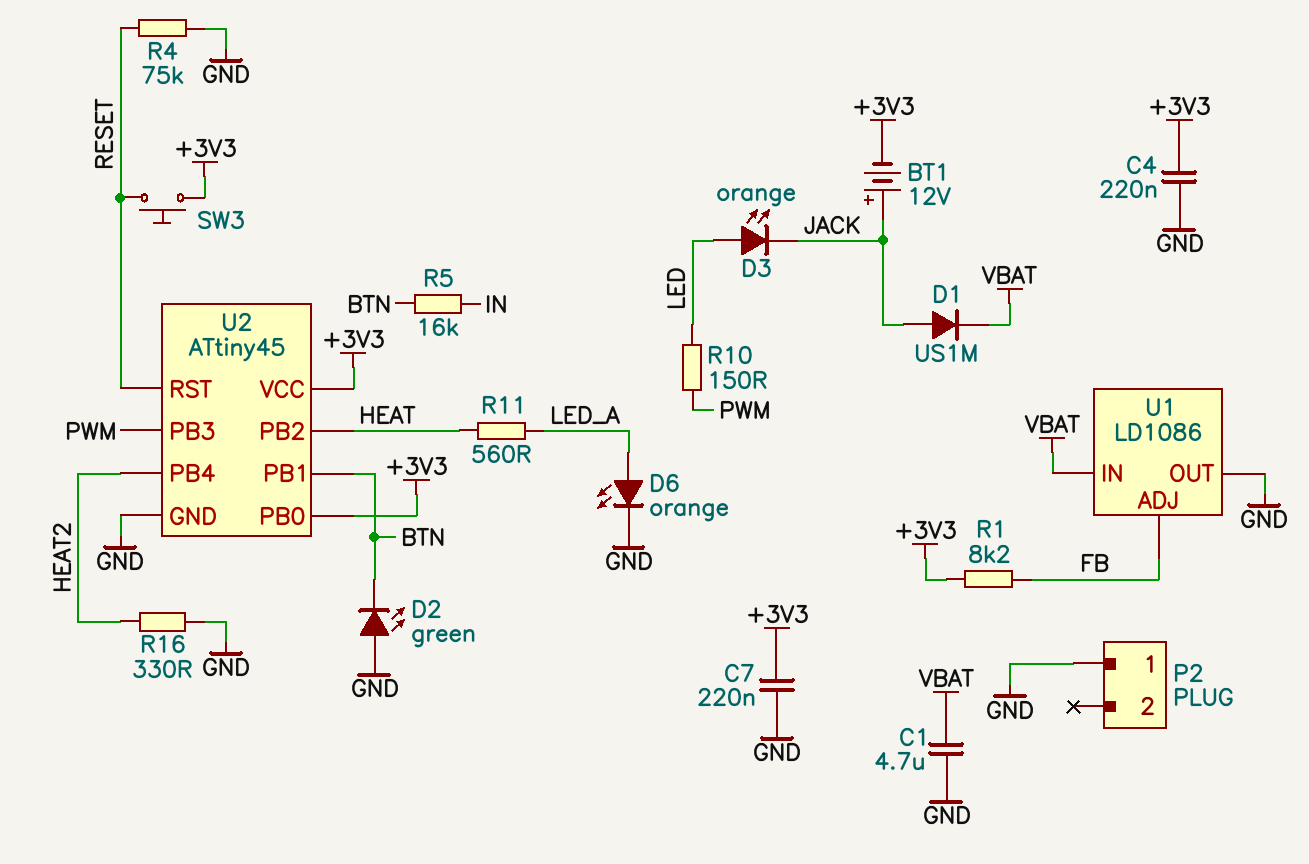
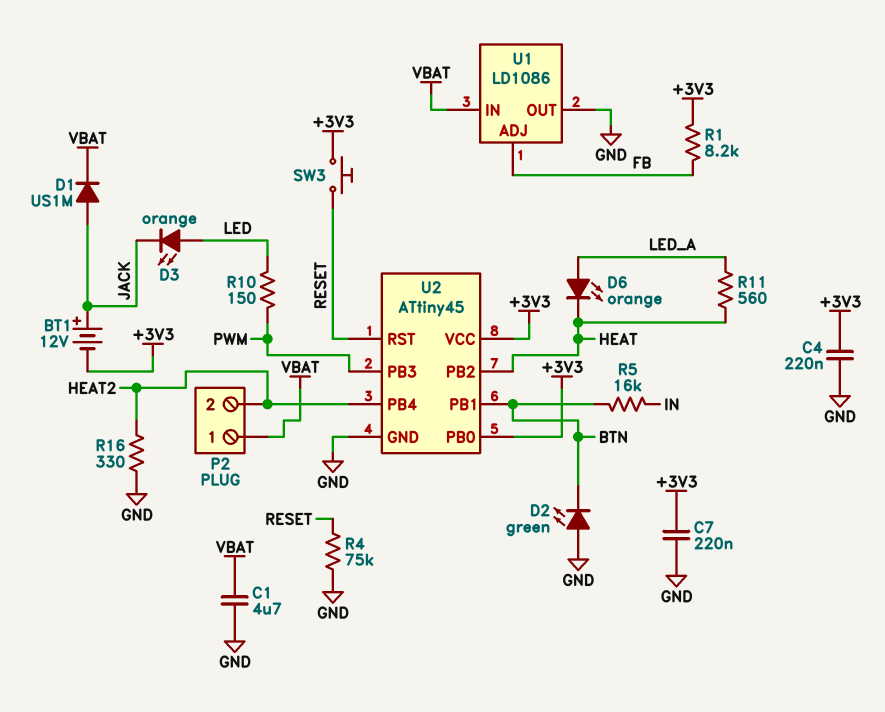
D6: LED orange (A LED_A, K GND) -> LED orange (A LED_A, K HEAT)
P2 pin 1: GND -> VBAT
P2 pin 2: none -> HEAT2

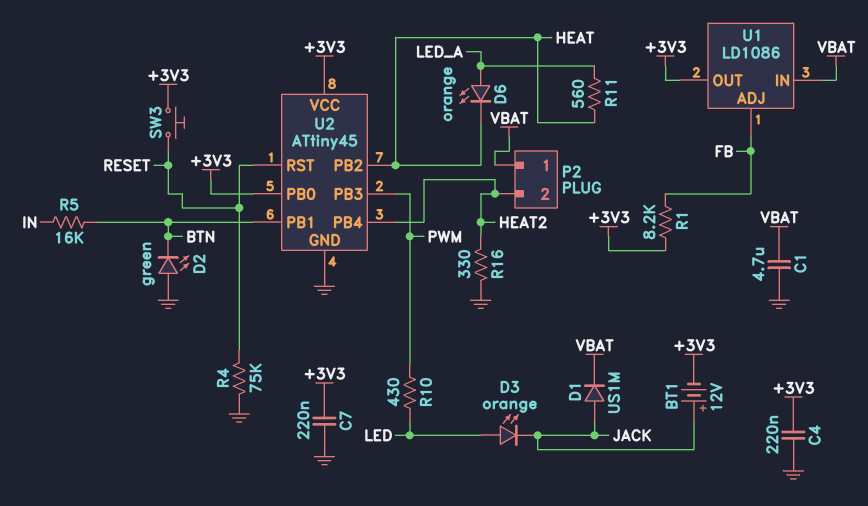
R10: 150 (LED, PWM) -> 430 (LED, PWM)
U1 pin OUT: GND -> +3V3

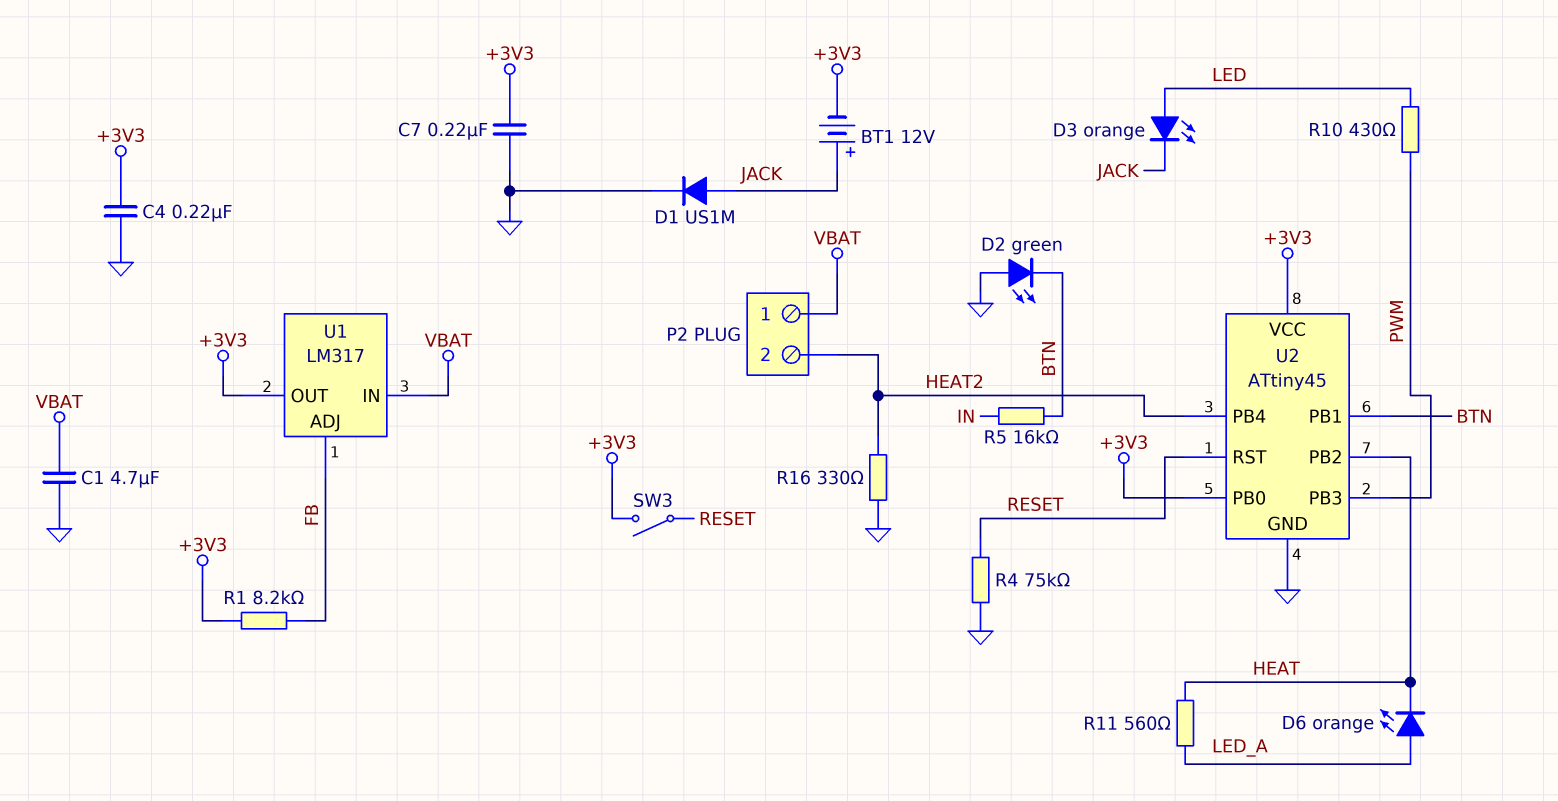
D1: diode US1M (A JACK, K VBAT) -> diode US1M (A JACK, K GND)
SW3: button (+3V3, RESET) -> switch (+3V3, RESET)
U1: LD1086 -> LM317

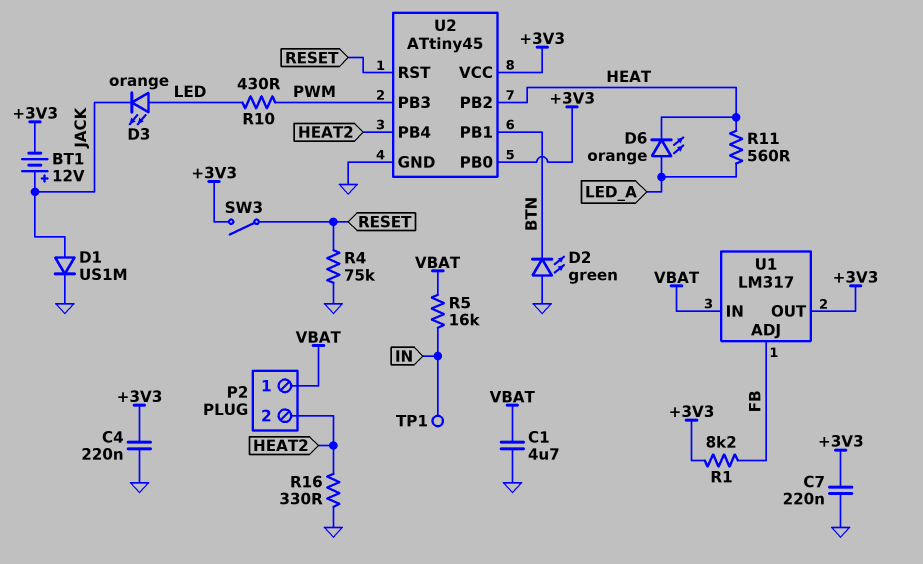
R5: 16k (BTN, IN) -> 16k (IN, VBAT)
TP1: none -> test point (IN)

